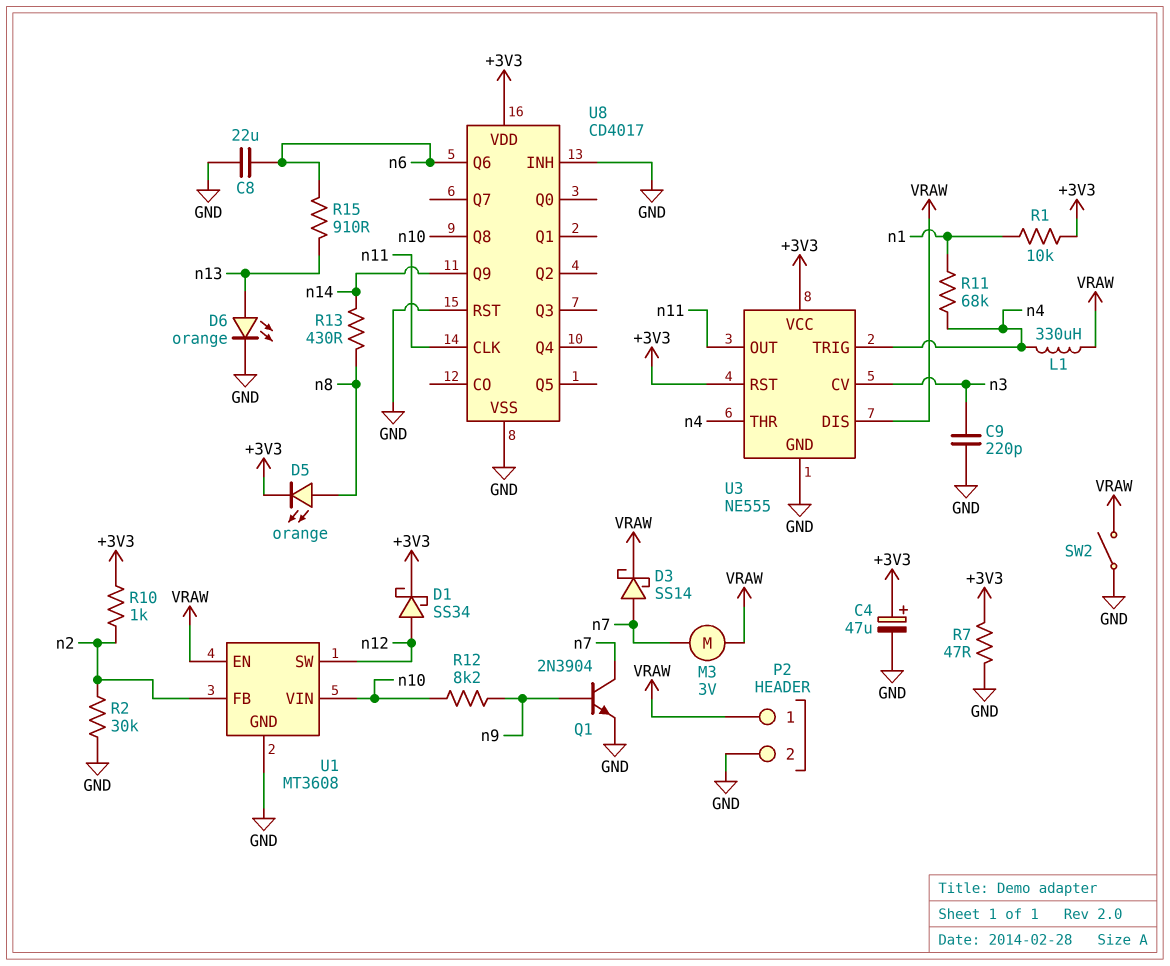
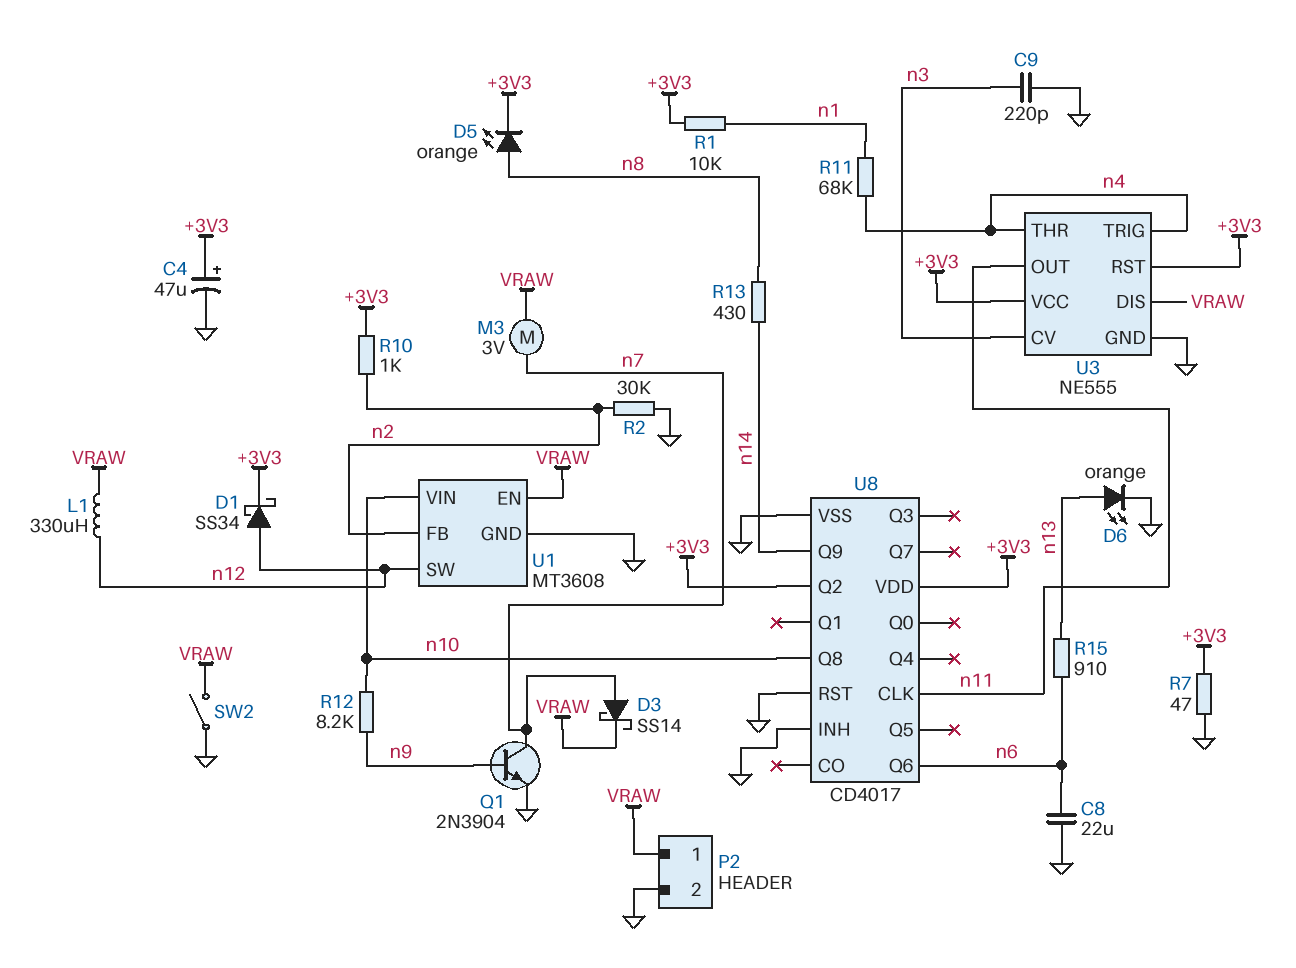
L1: 330uH (VRAW, n4) -> 330uH (VRAW, n12)
U8 pin Q2: none -> +3V3

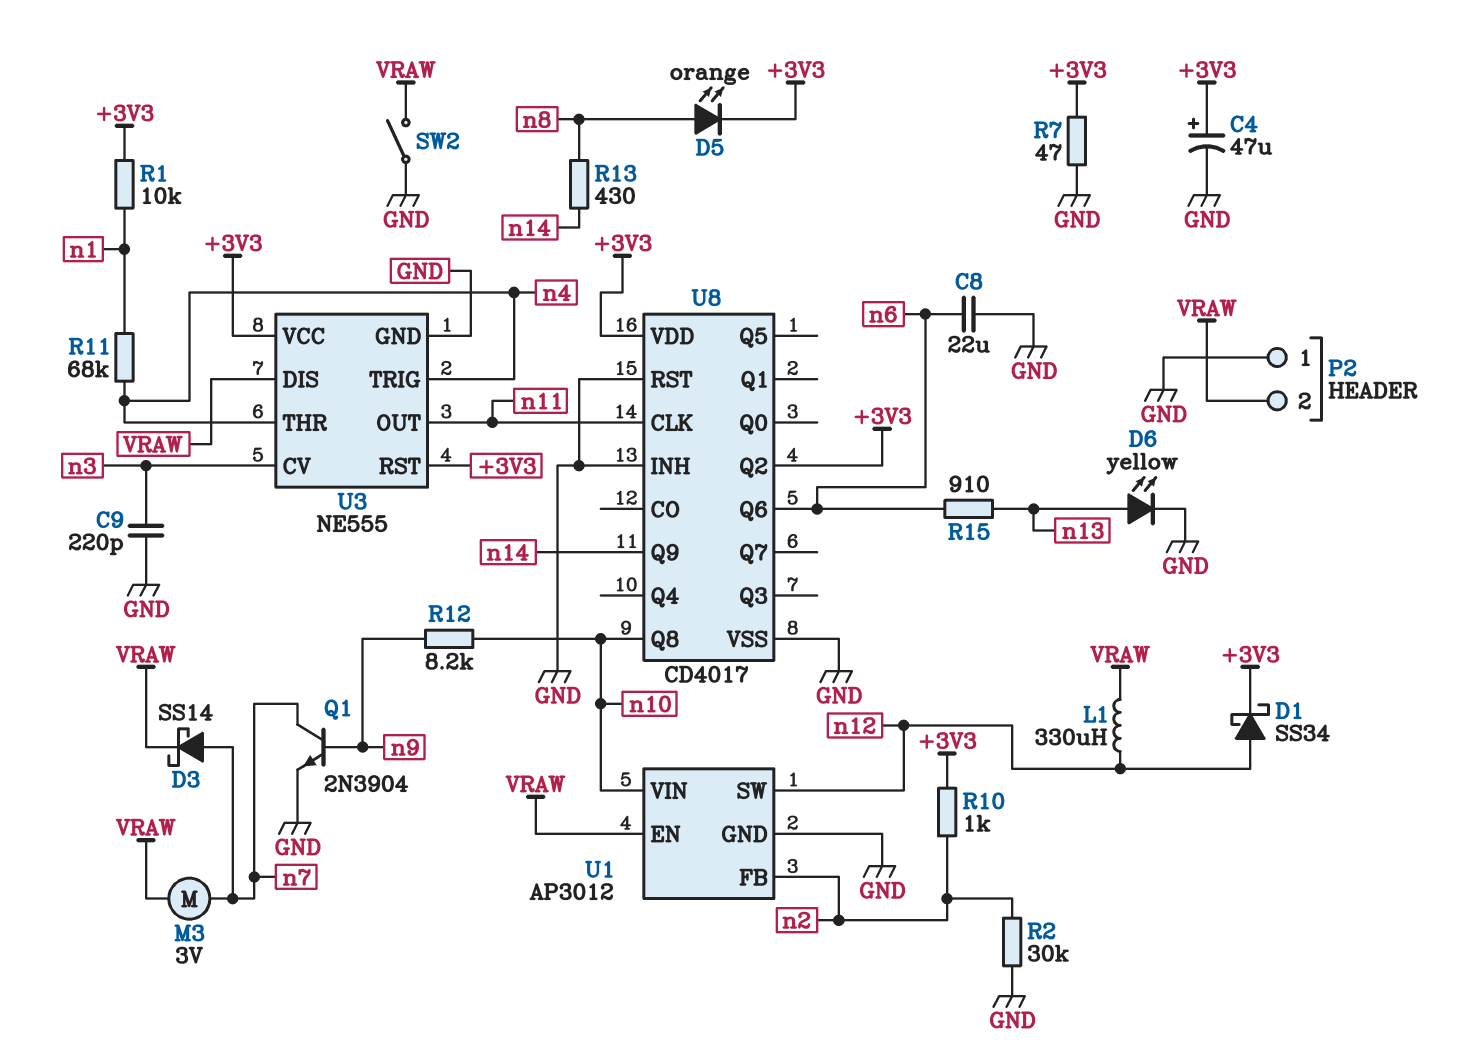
D6: LED orange (A n13, K GND) -> LED yellow (A n13, K GND)
P2 pin 1: VRAW -> GND
P2 pin 2: GND -> VRAW
U1: MT3608 -> AP3012

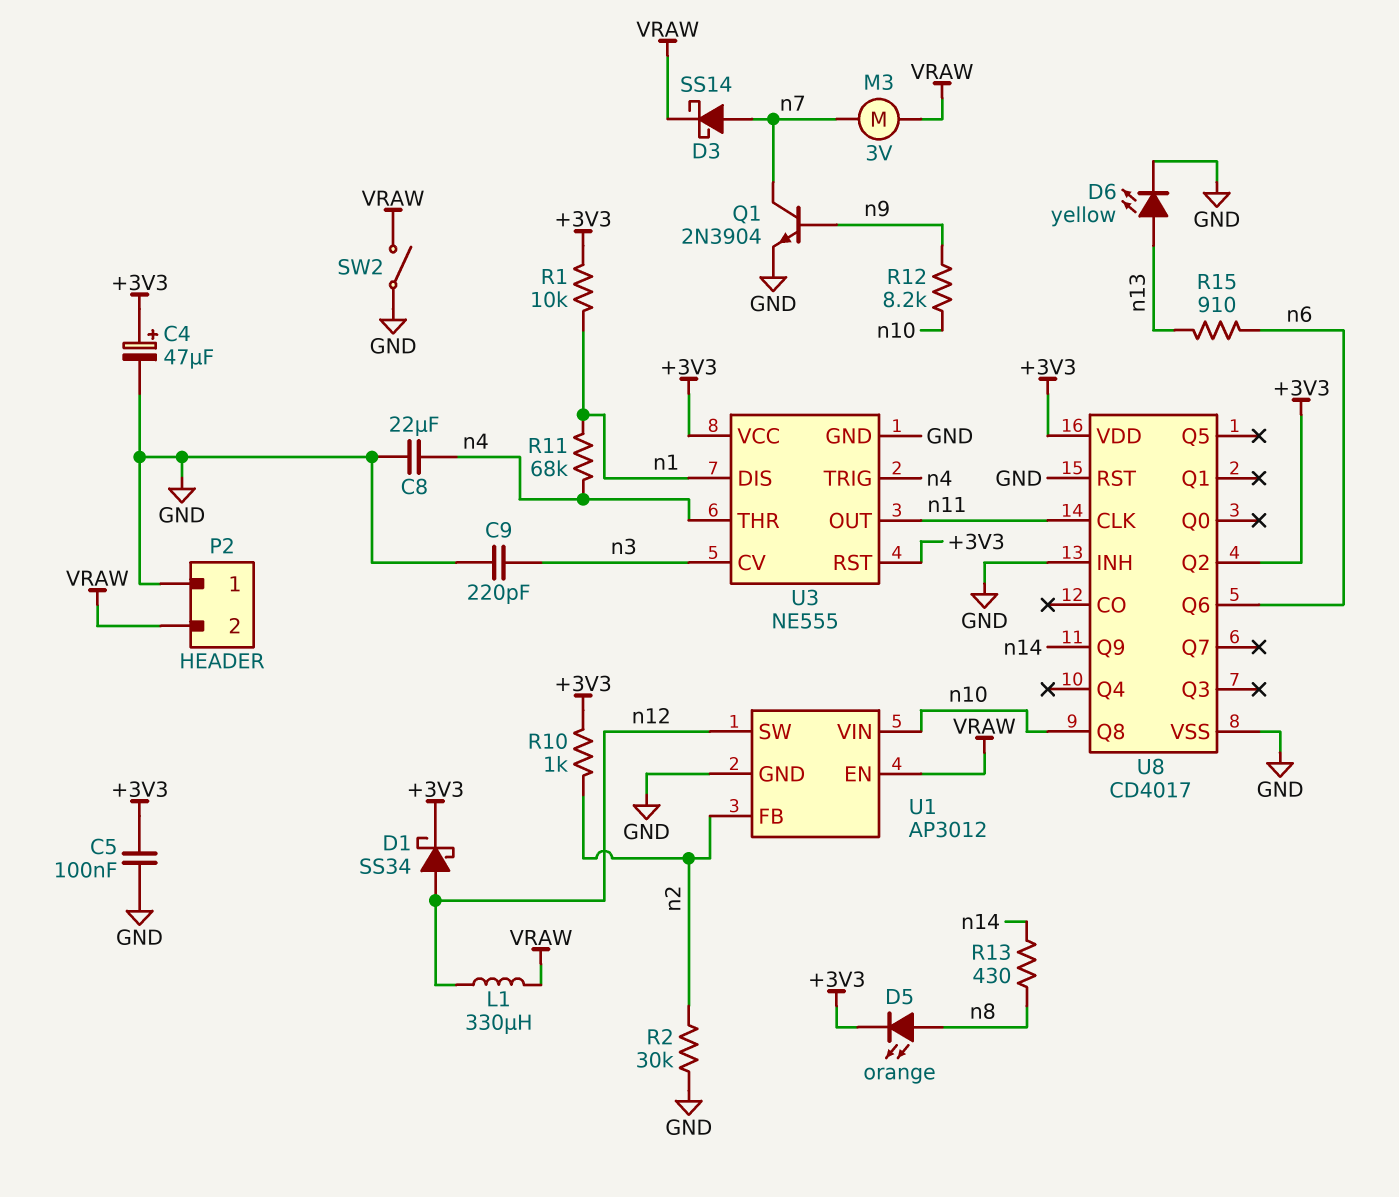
C5: none -> 100nF (+3V3, GND)
C8: 22uF (GND, n6) -> 22uF (GND, n4)
R7: 47 (+3V3, GND) -> none
U3 pin DIS: VRAW -> n1

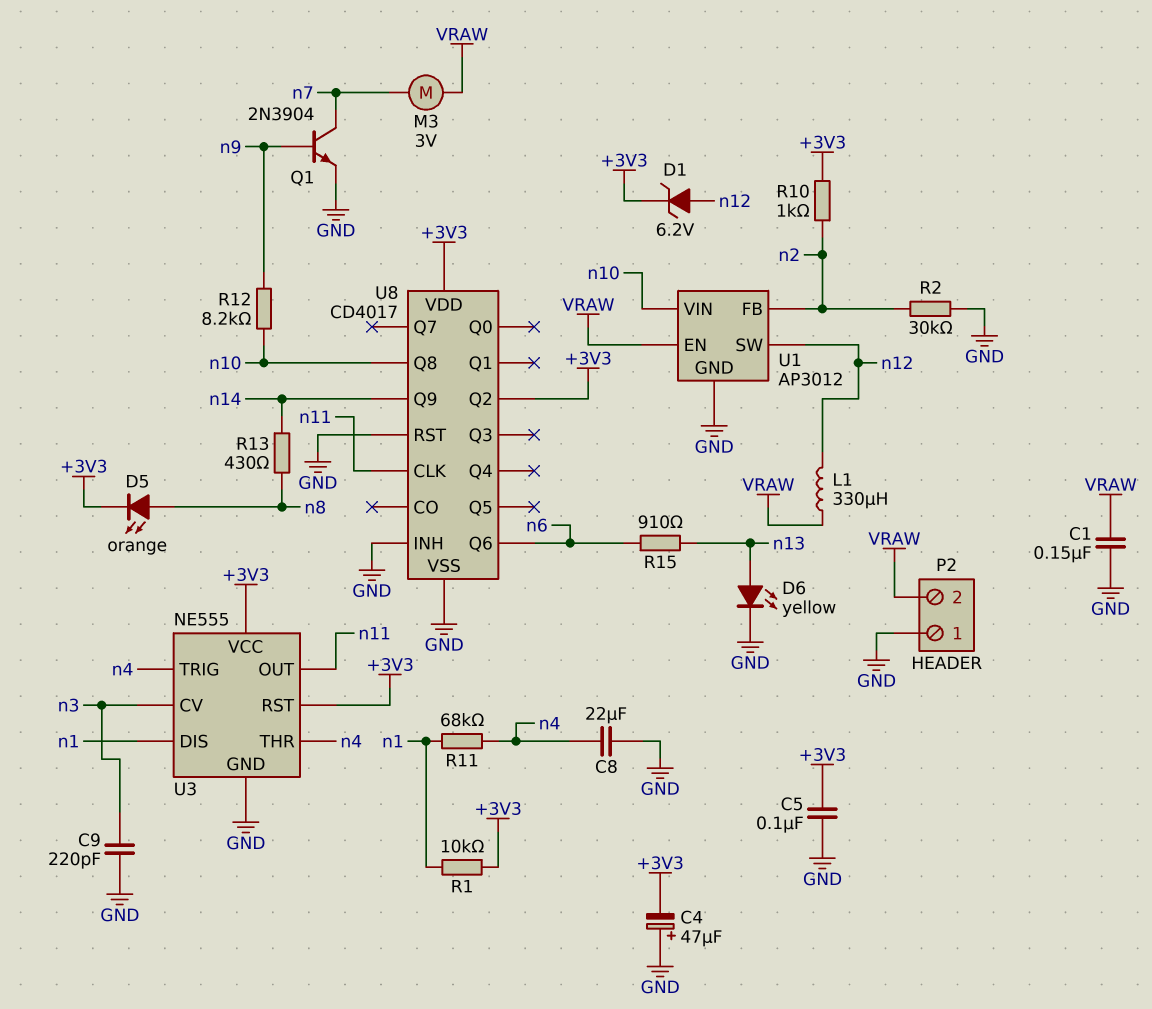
C1: none -> 150nF (GND, VRAW)
C4: 47uF (plus +3V3, minus GND) -> 47uF (plus GND, minus +3V3)
D1: schottky SS34 (A n12, K +3V3) -> zener 6.2V (A n12, K +3V3)
D3: schottky SS14 (A n7, K VRAW) -> none
SW2: switch (GND, VRAW) -> none

